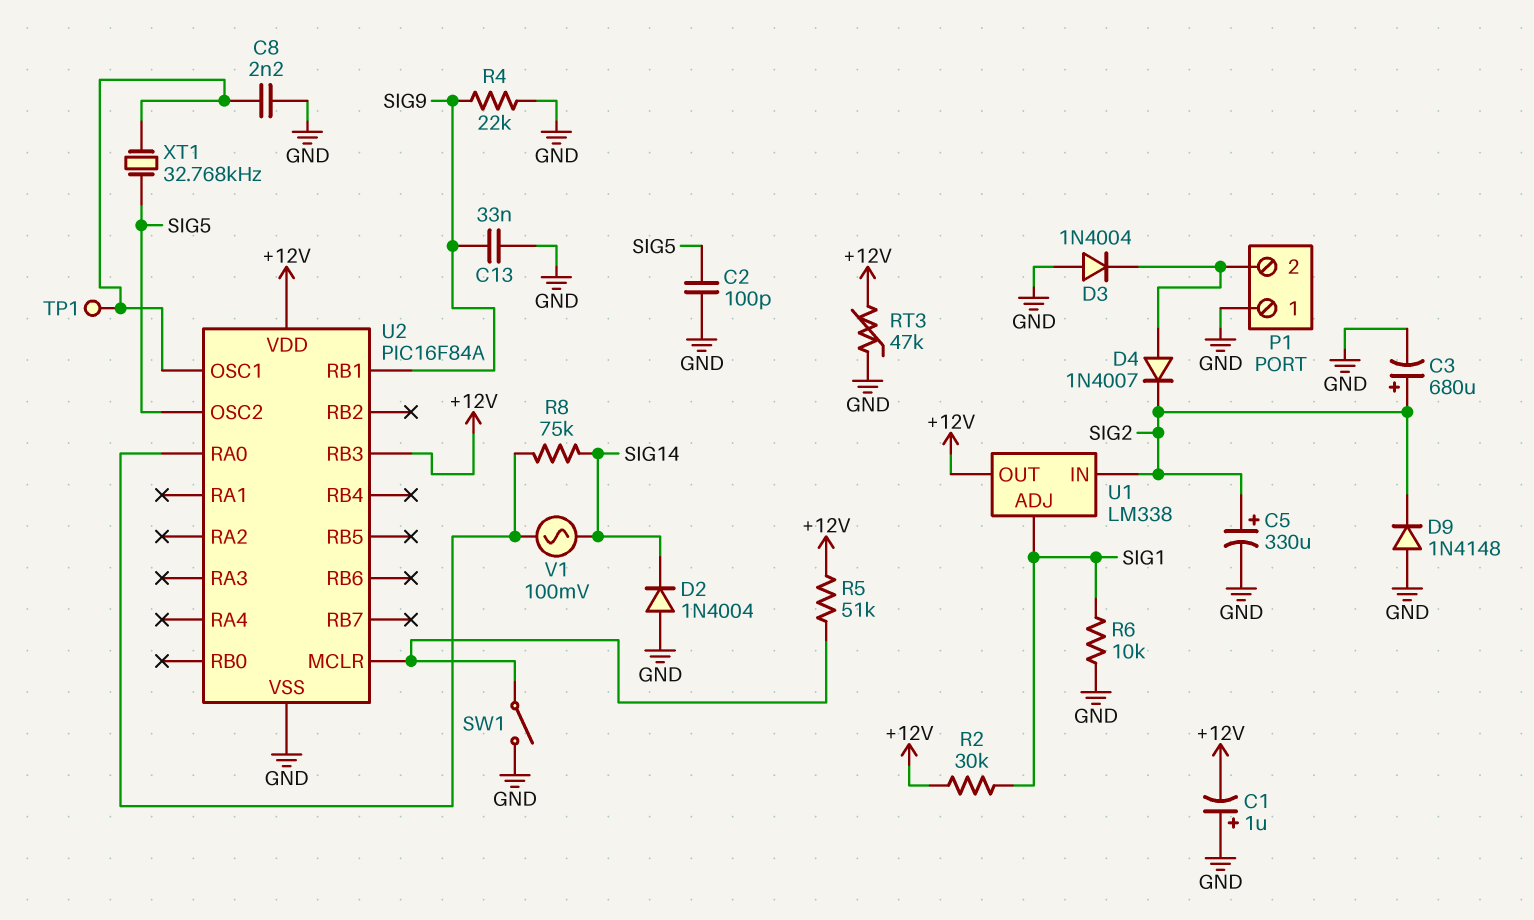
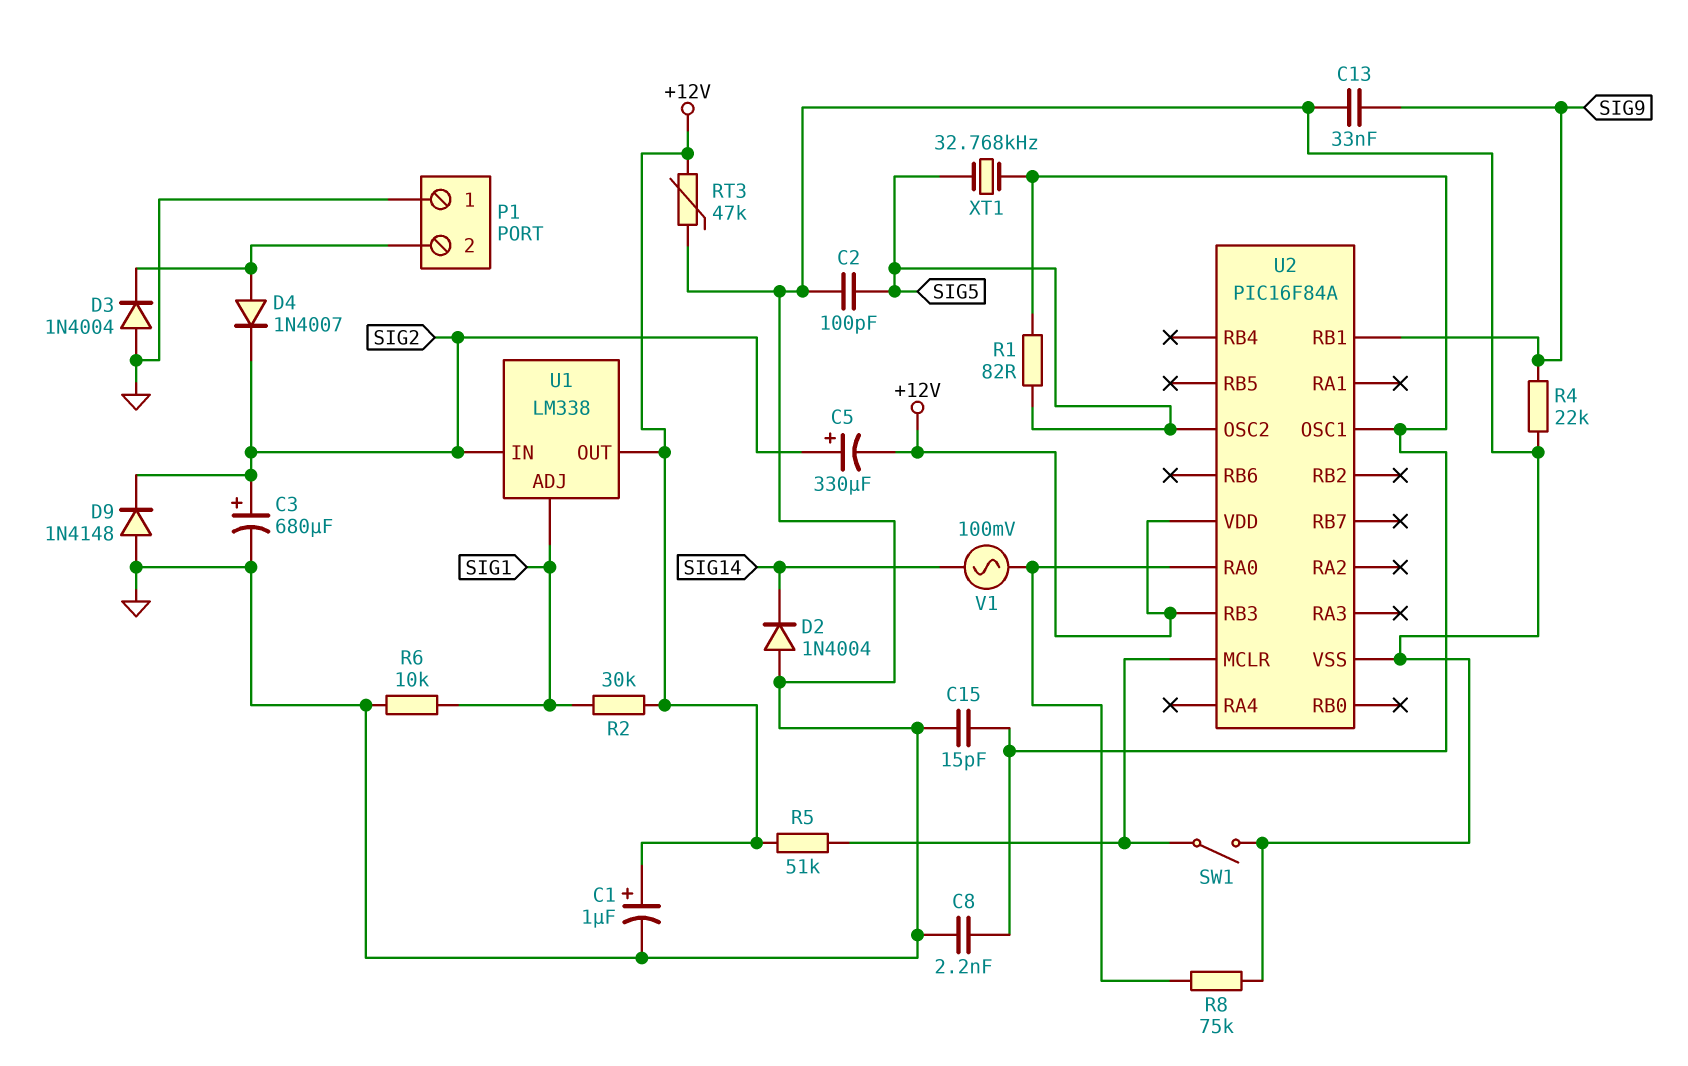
C1: 1uF (plus GND, minus +12V) -> 1uF (plus +12V, minus GND)
C5: 330uF (plus SIG2, minus GND) -> 330uF (plus SIG2, minus +12V)
C15: none -> 15pF (GND, U2/OSC1)
R1: none -> 82 (SIG5, U2/OSC1)
R8: 75k (SIG14, U2/RA0) -> 75k (GND, U2/RA0)
TP1: test point (U2/OSC1) -> none

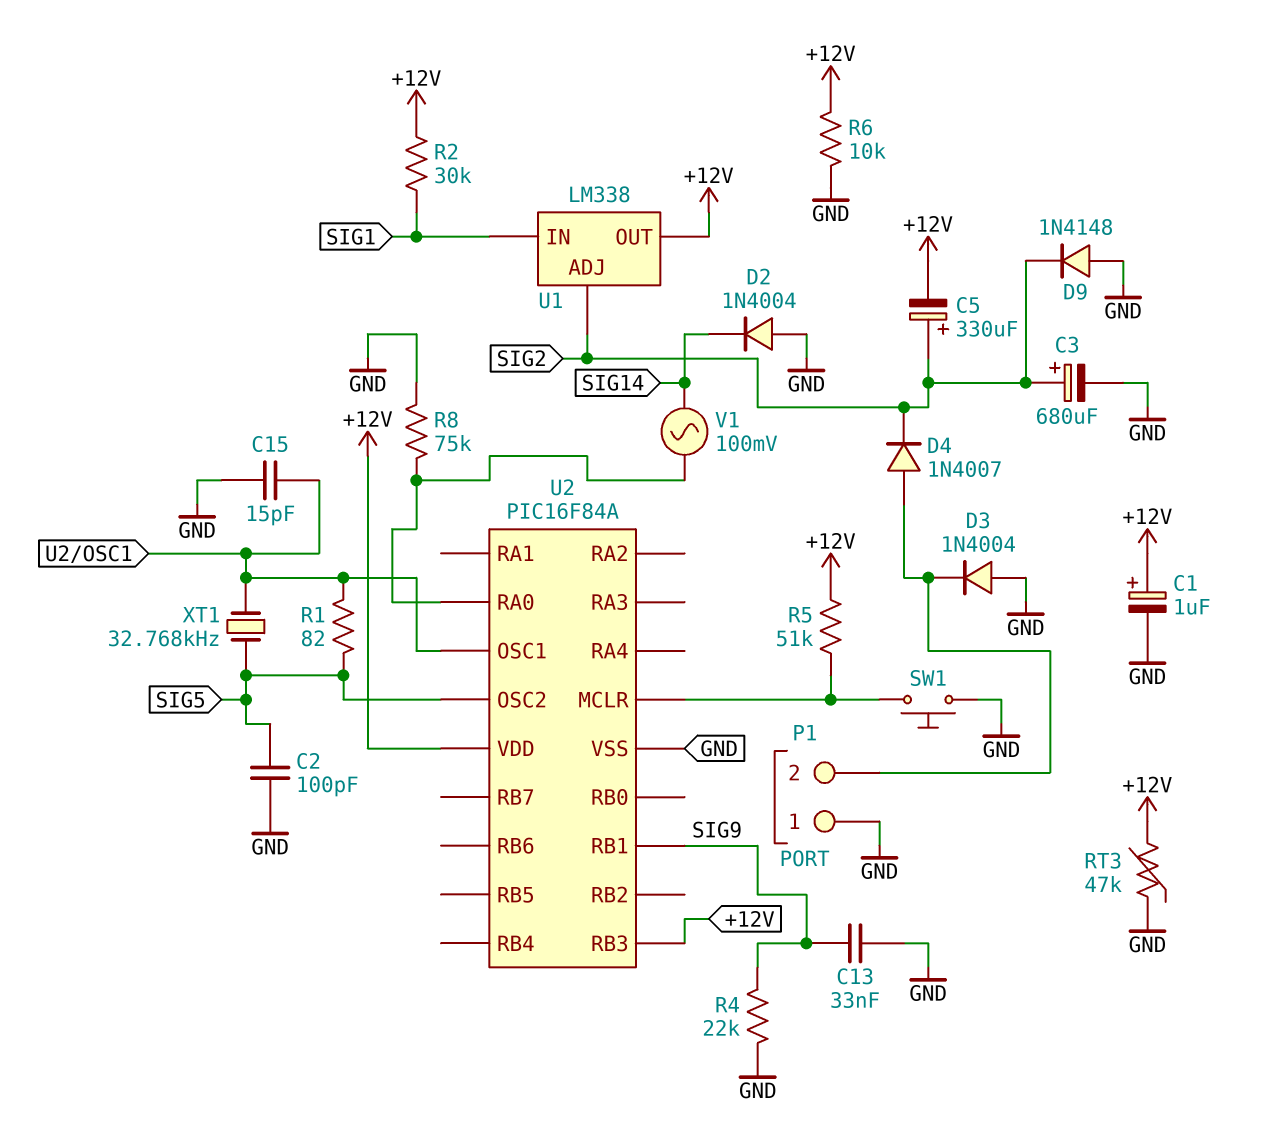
C8: 2.2nF (GND, U2/OSC1) -> none
R6: 10k (GND, SIG1) -> 10k (+12V, GND)
SW1: switch (GND, U2/MCLR) -> button (GND, U2/MCLR)
U1 pin ADJ: SIG1 -> SIG2
U1 pin IN: SIG2 -> SIG1

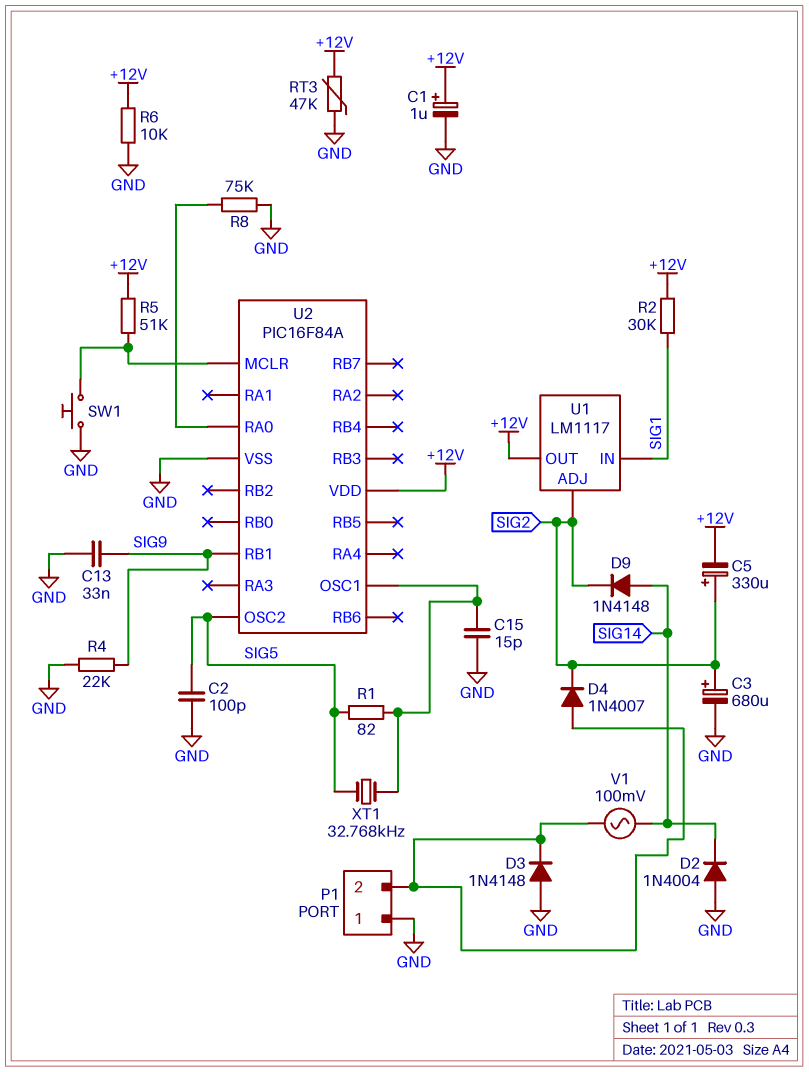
D3: diode 1N4004 (A GND, K P1/2) -> diode 1N4148 (A GND, K P1/2)
D9: diode 1N4148 (A GND, K SIG2) -> diode 1N4148 (A SIG14, K SIG2)
U1: LM338 -> LM1117
U2 pin RB3: +12V -> none
V1: AC 100mV (SIG14, U2/RA0) -> AC 100mV (P1/2, SIG14)

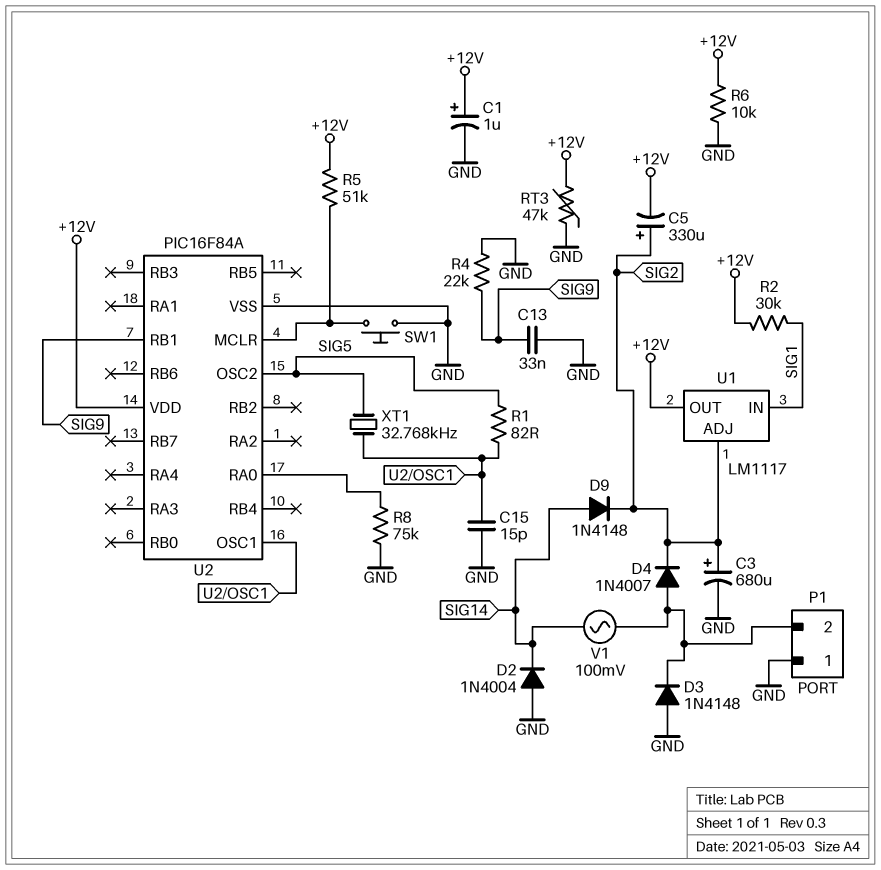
C2: 100pF (GND, SIG5) -> none

